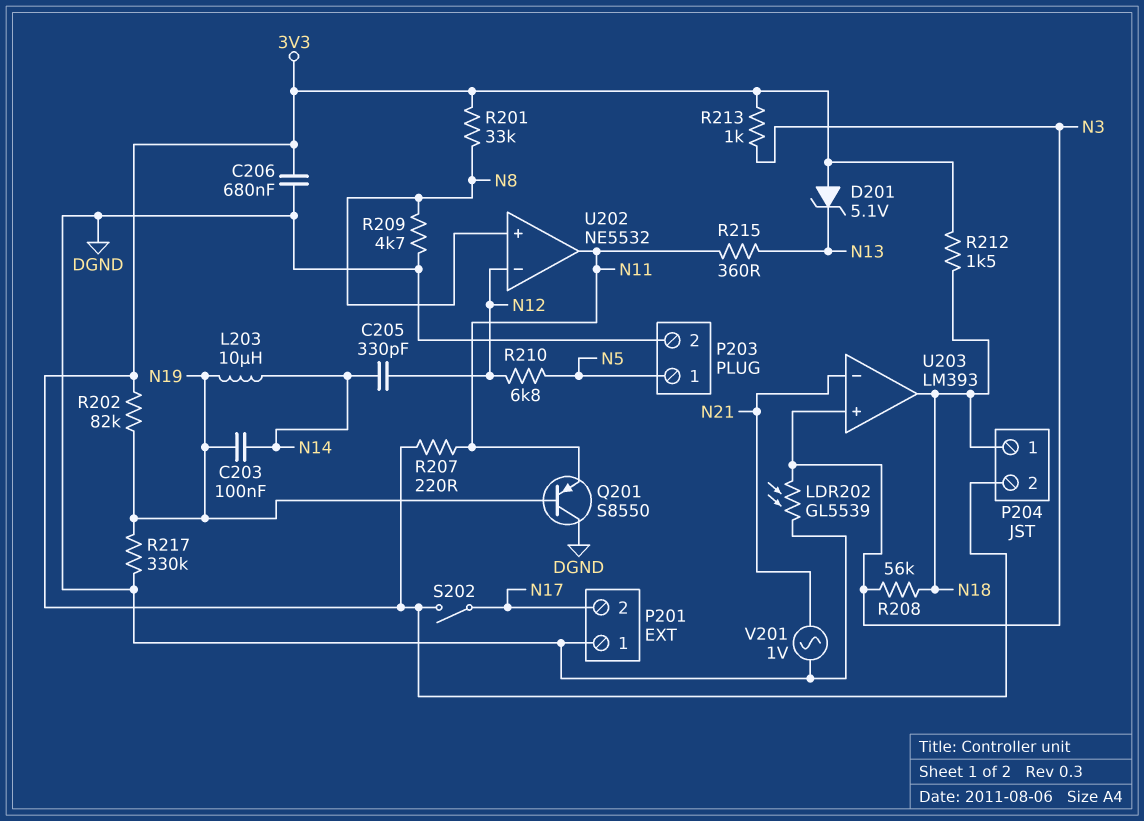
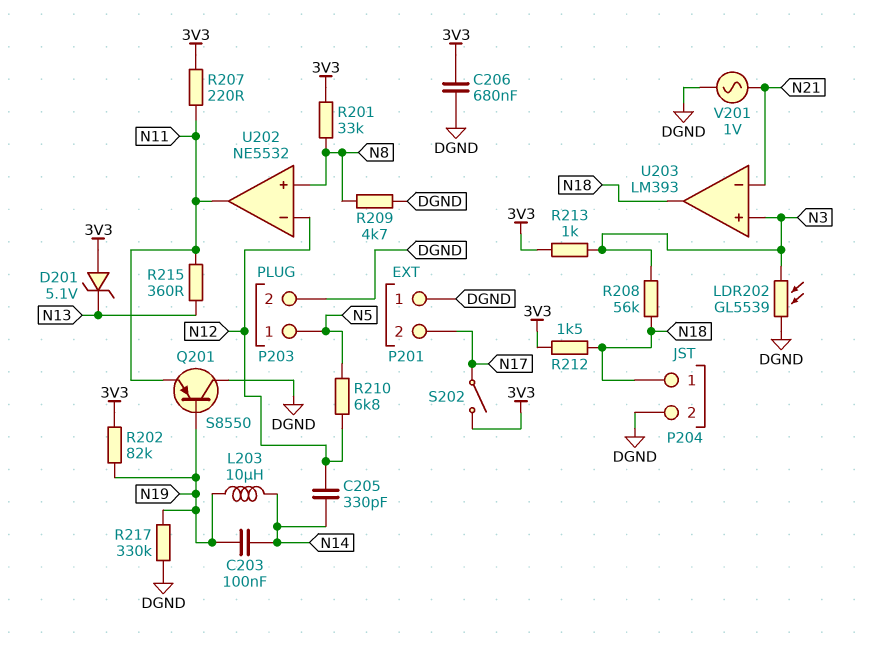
P204 pin 2: 3V3 -> DGND

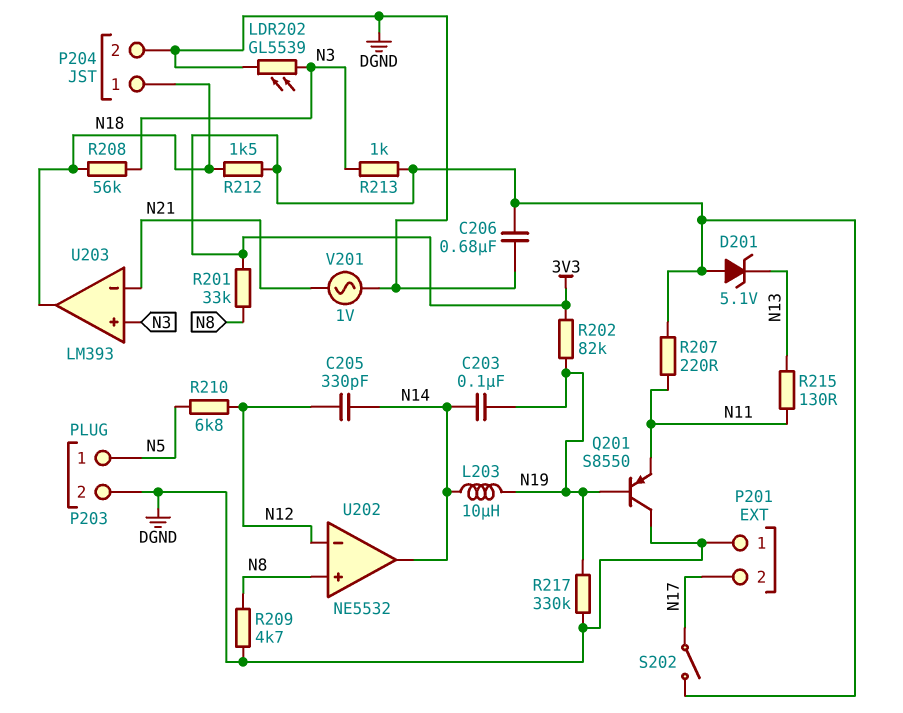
R215: 360 (N11, N13) -> 130 (N11, N13)
U202 pin out: N11 -> N14

